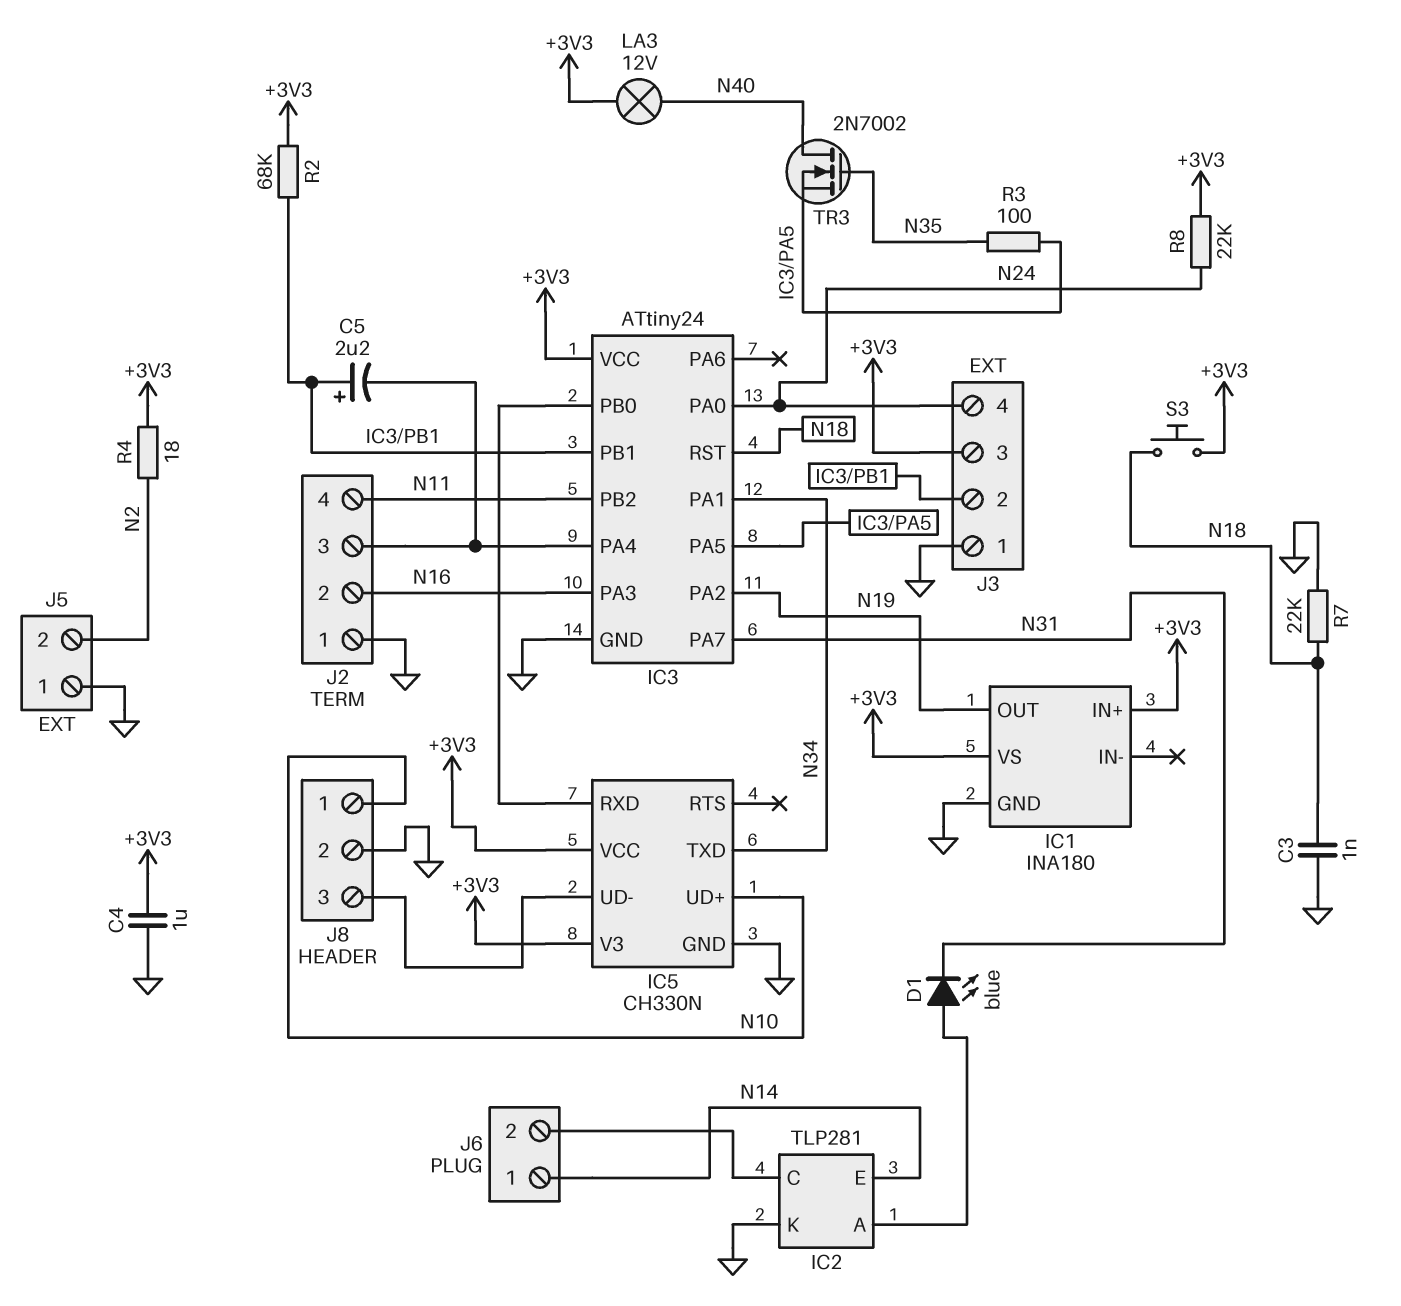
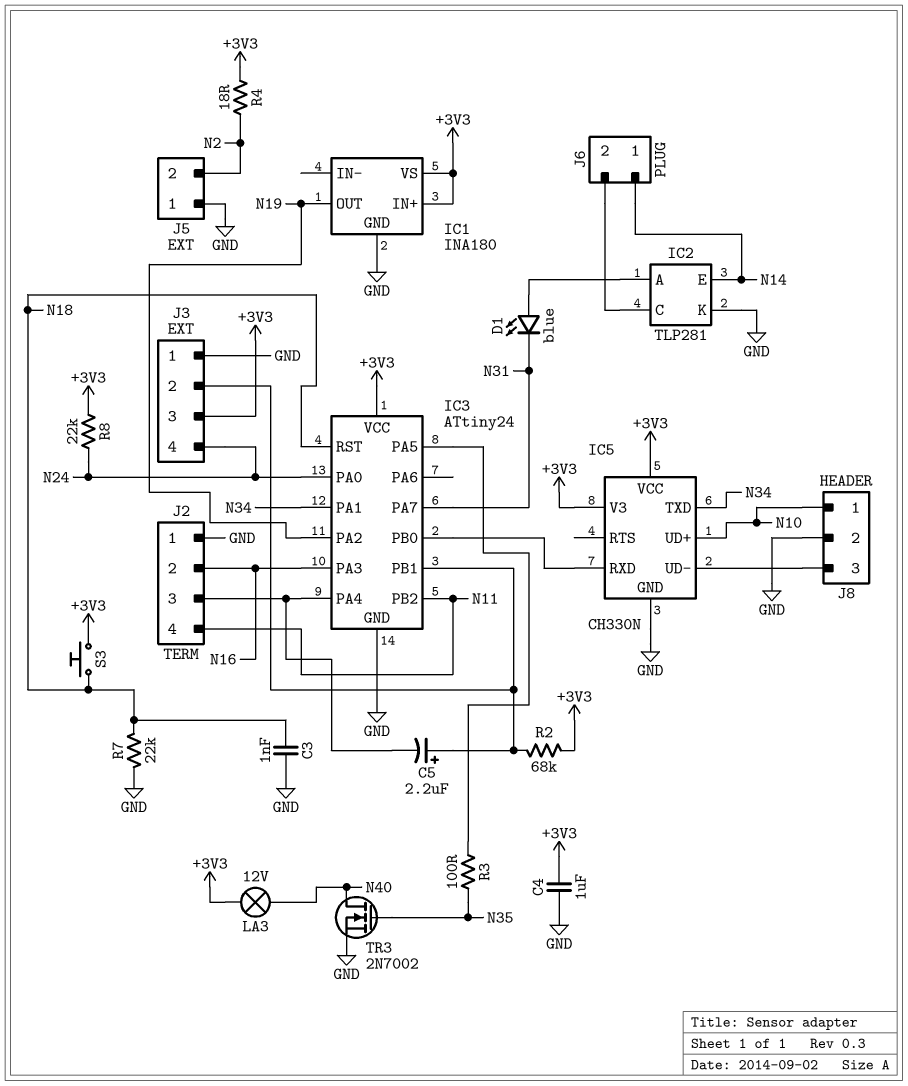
TR3: NMOS 2N7002 (G N35, D N40, S IC3/PA5) -> NMOS 2N7002 (G N35, D N40, S GND)

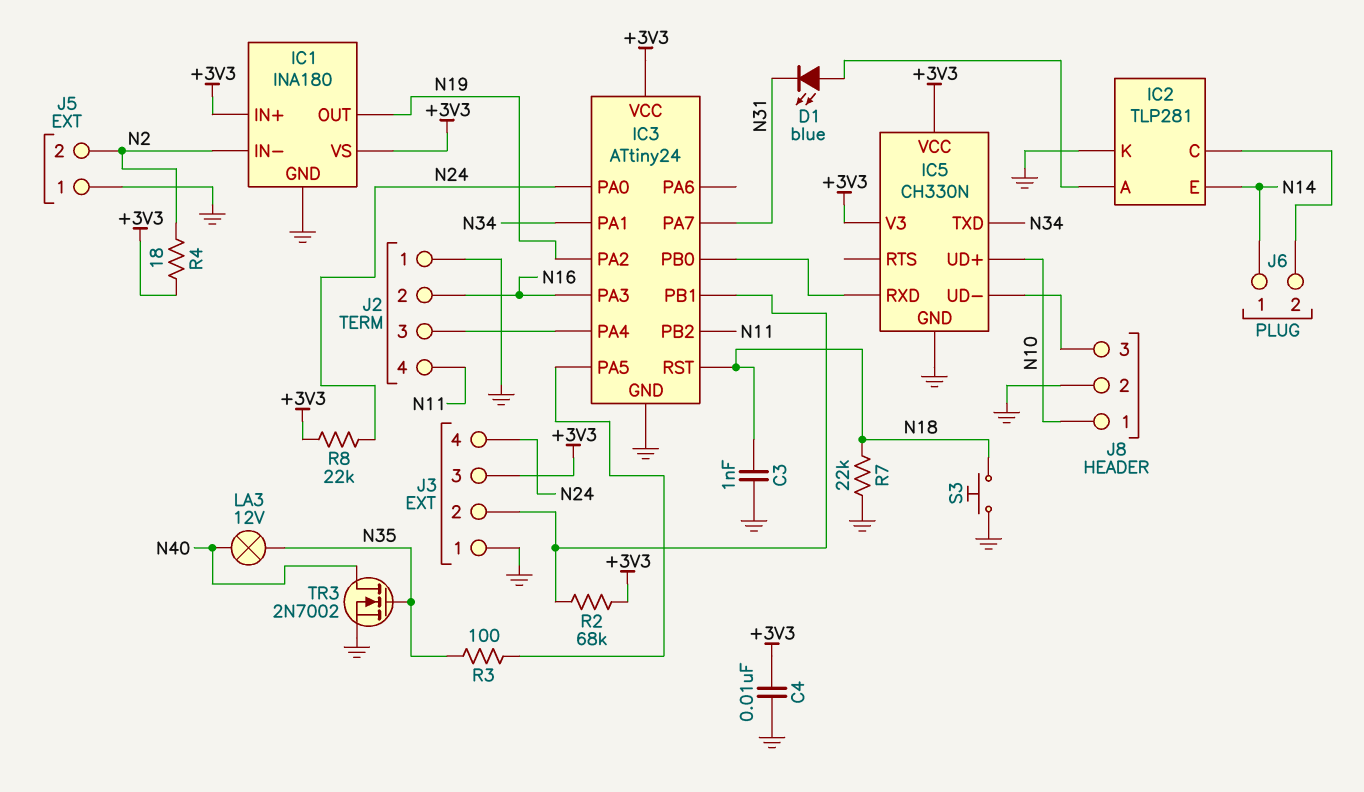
C4: 1uF (+3V3, GND) -> 10nF (+3V3, GND)
C5: 2.2uF (plus IC3/PB1, minus IC3/PA4) -> none
IC1 pin IN-: none -> N2
LA3: lamp 12V (+3V3, N40) -> lamp 12V (N35, N40)
S3: button (+3V3, N18) -> button (GND, N18)

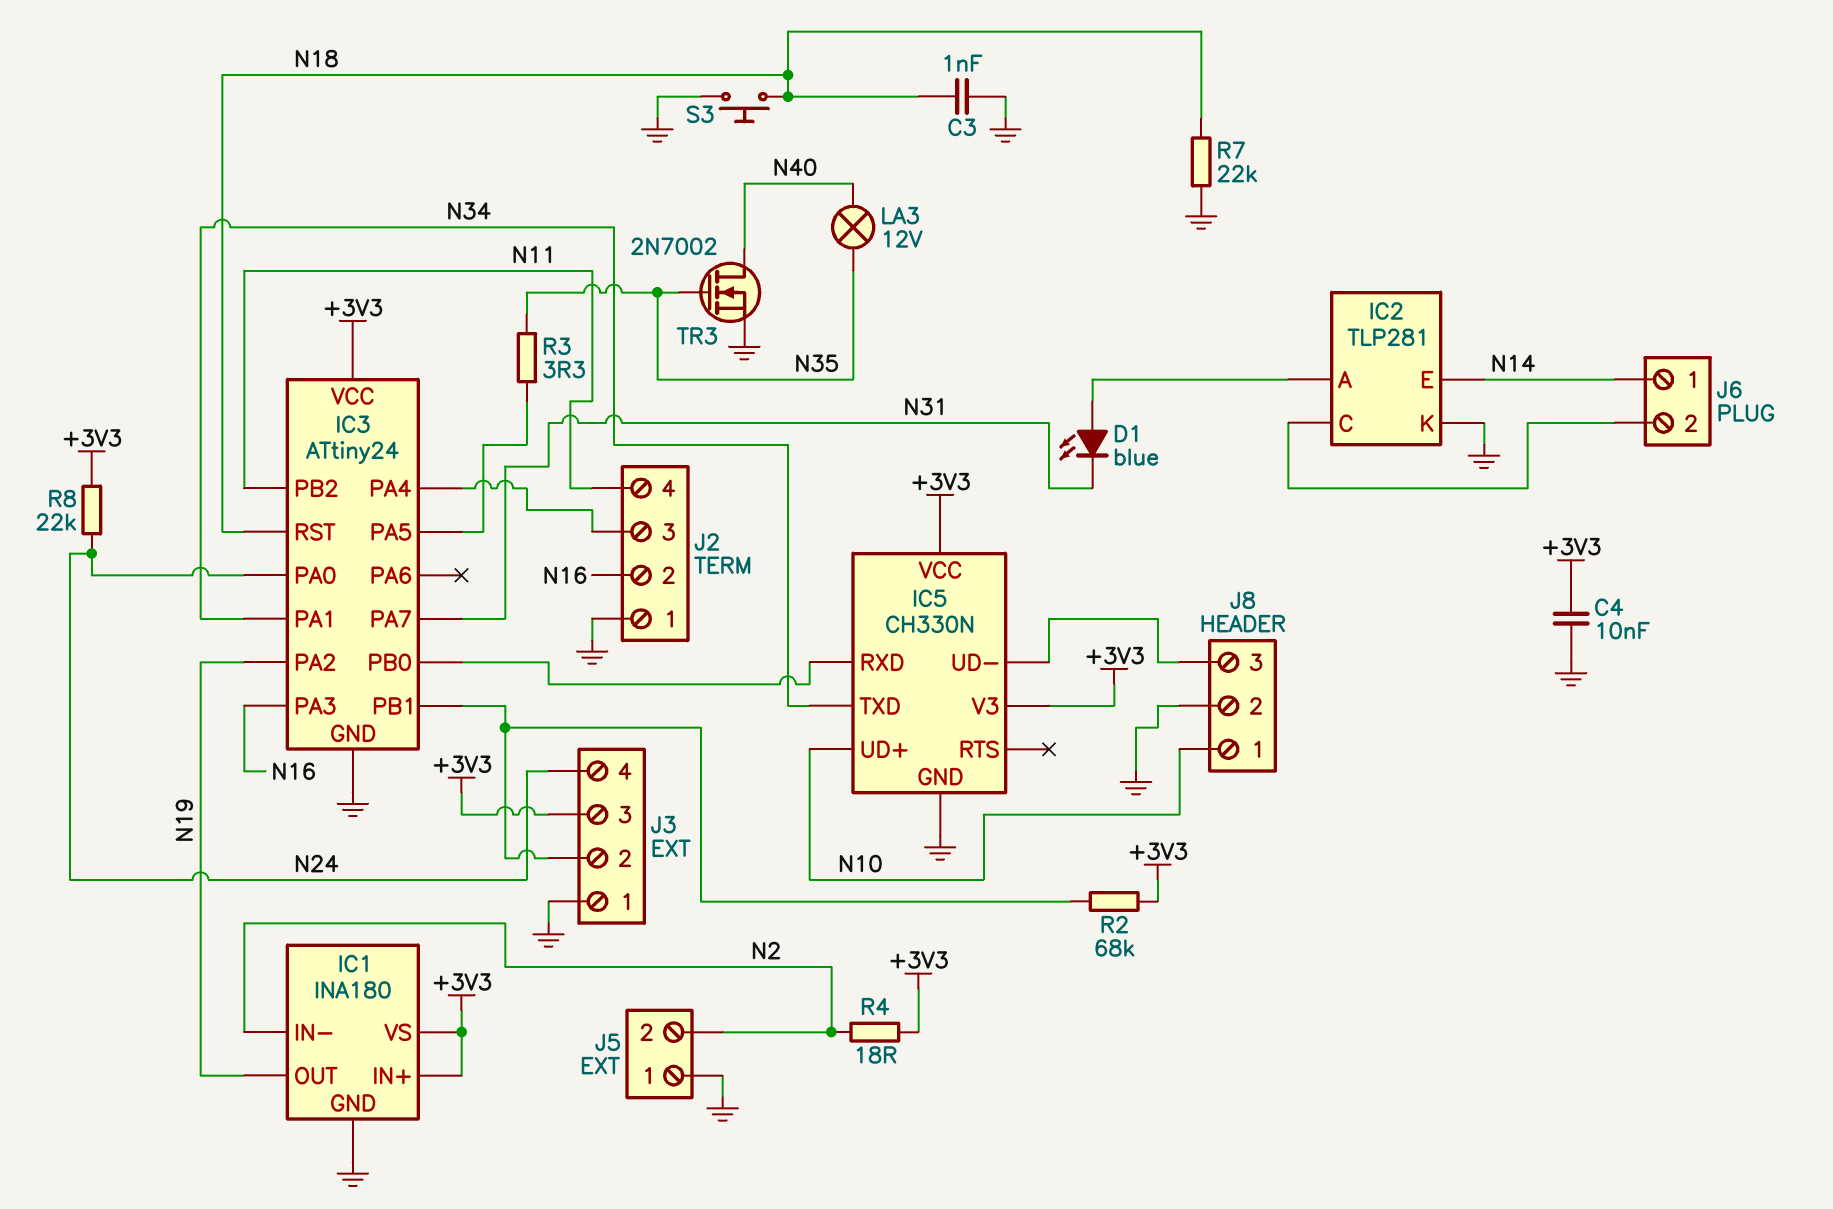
R3: 100 (IC3/PA5, N35) -> 3.3 (IC3/PA5, N35)

